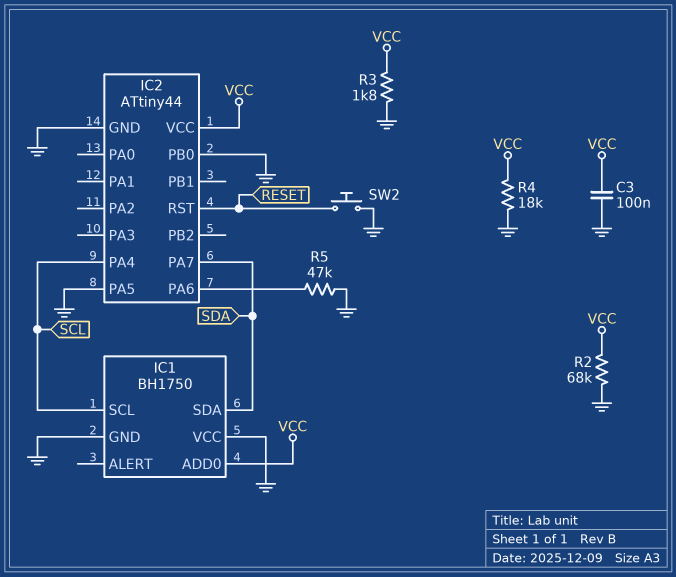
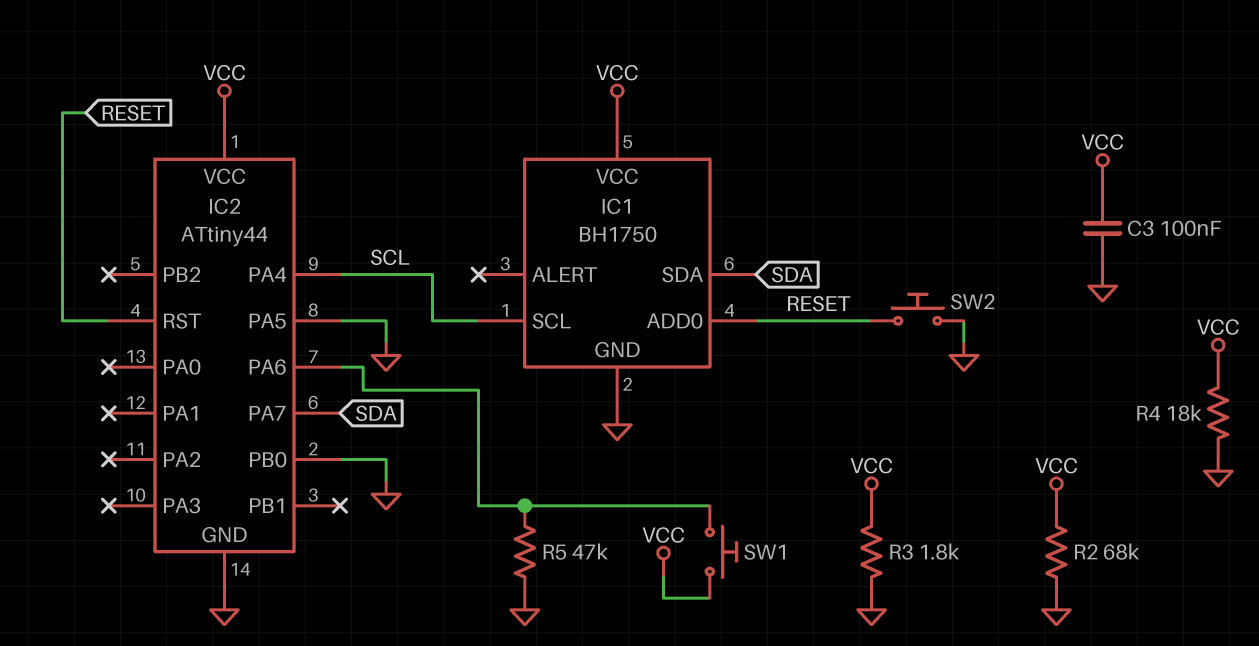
IC1 pin ADD0: VCC -> RESET
IC1 pin VCC: GND -> VCC
SW1: none -> button (IC2/PA6, VCC)

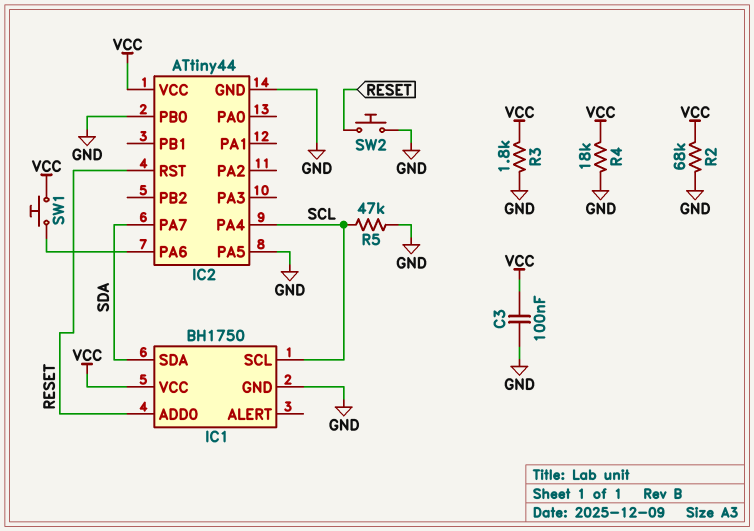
R5: 47k (GND, IC2/PA6) -> 47k (GND, SCL)

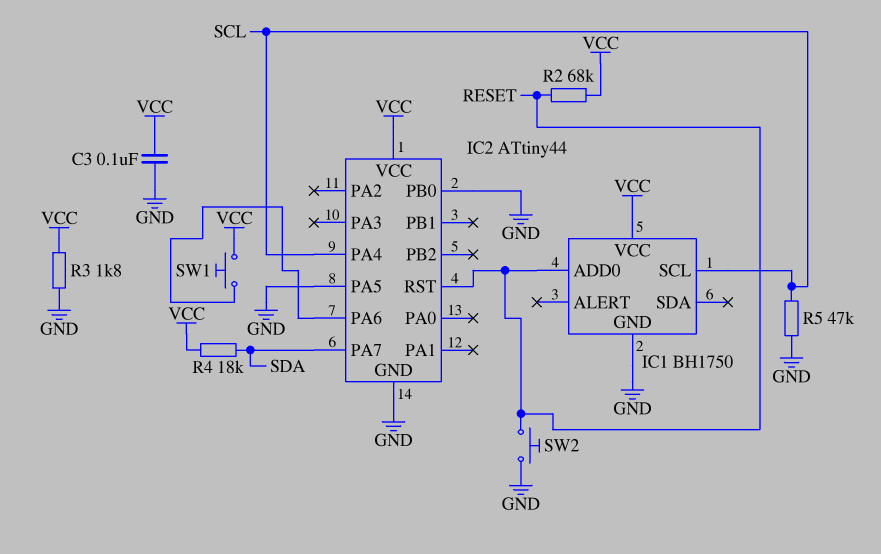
IC1 pin SDA: SDA -> none
R2: 68k (GND, VCC) -> 68k (RESET, VCC)
R4: 18k (GND, VCC) -> 18k (SDA, VCC)

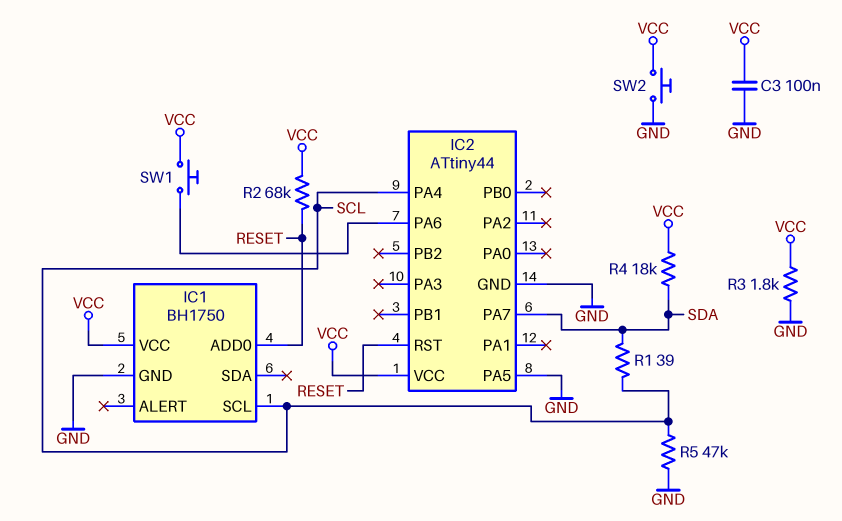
IC2 pin PB0: GND -> none
R1: none -> 39 (SCL, SDA)
SW2: button (GND, RESET) -> button (GND, VCC)

